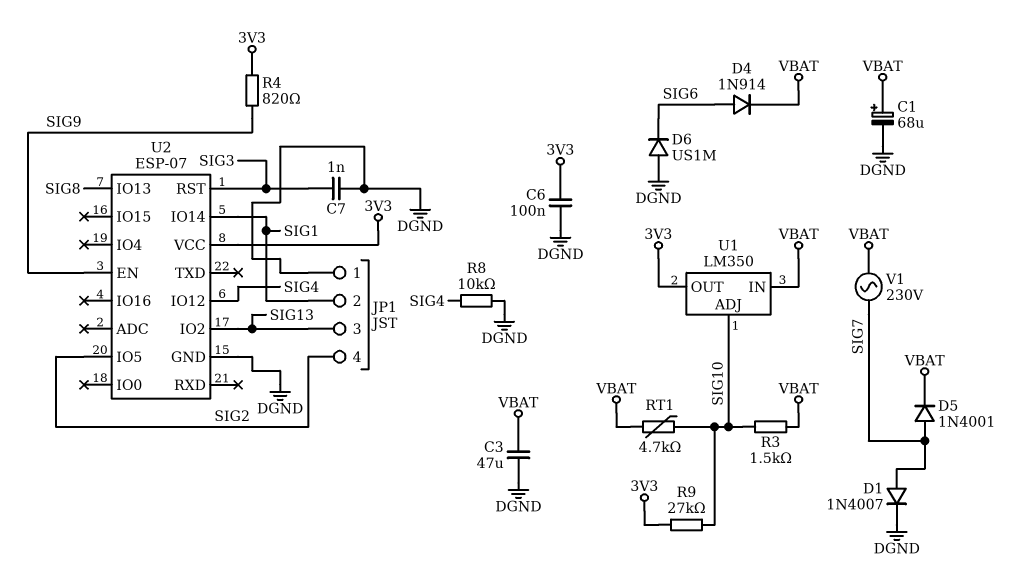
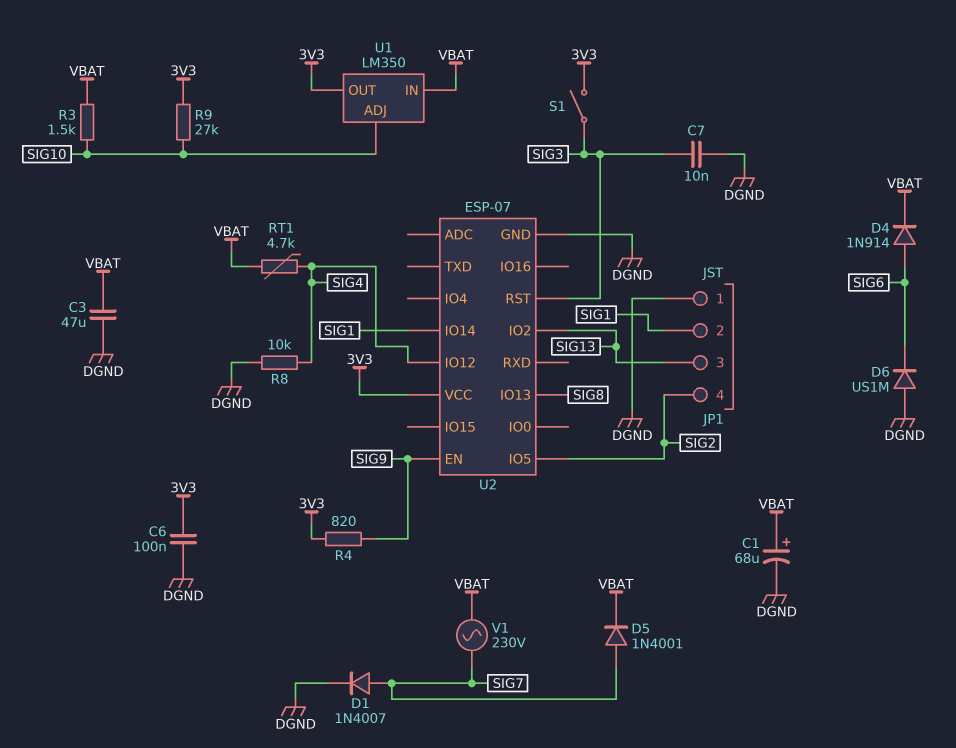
C7: 1nF (DGND, SIG3) -> 10nF (DGND, SIG3)
RT1: 4.7k (SIG10, VBAT) -> 4.7k (SIG4, VBAT)
S1: none -> switch (3V3, SIG3)

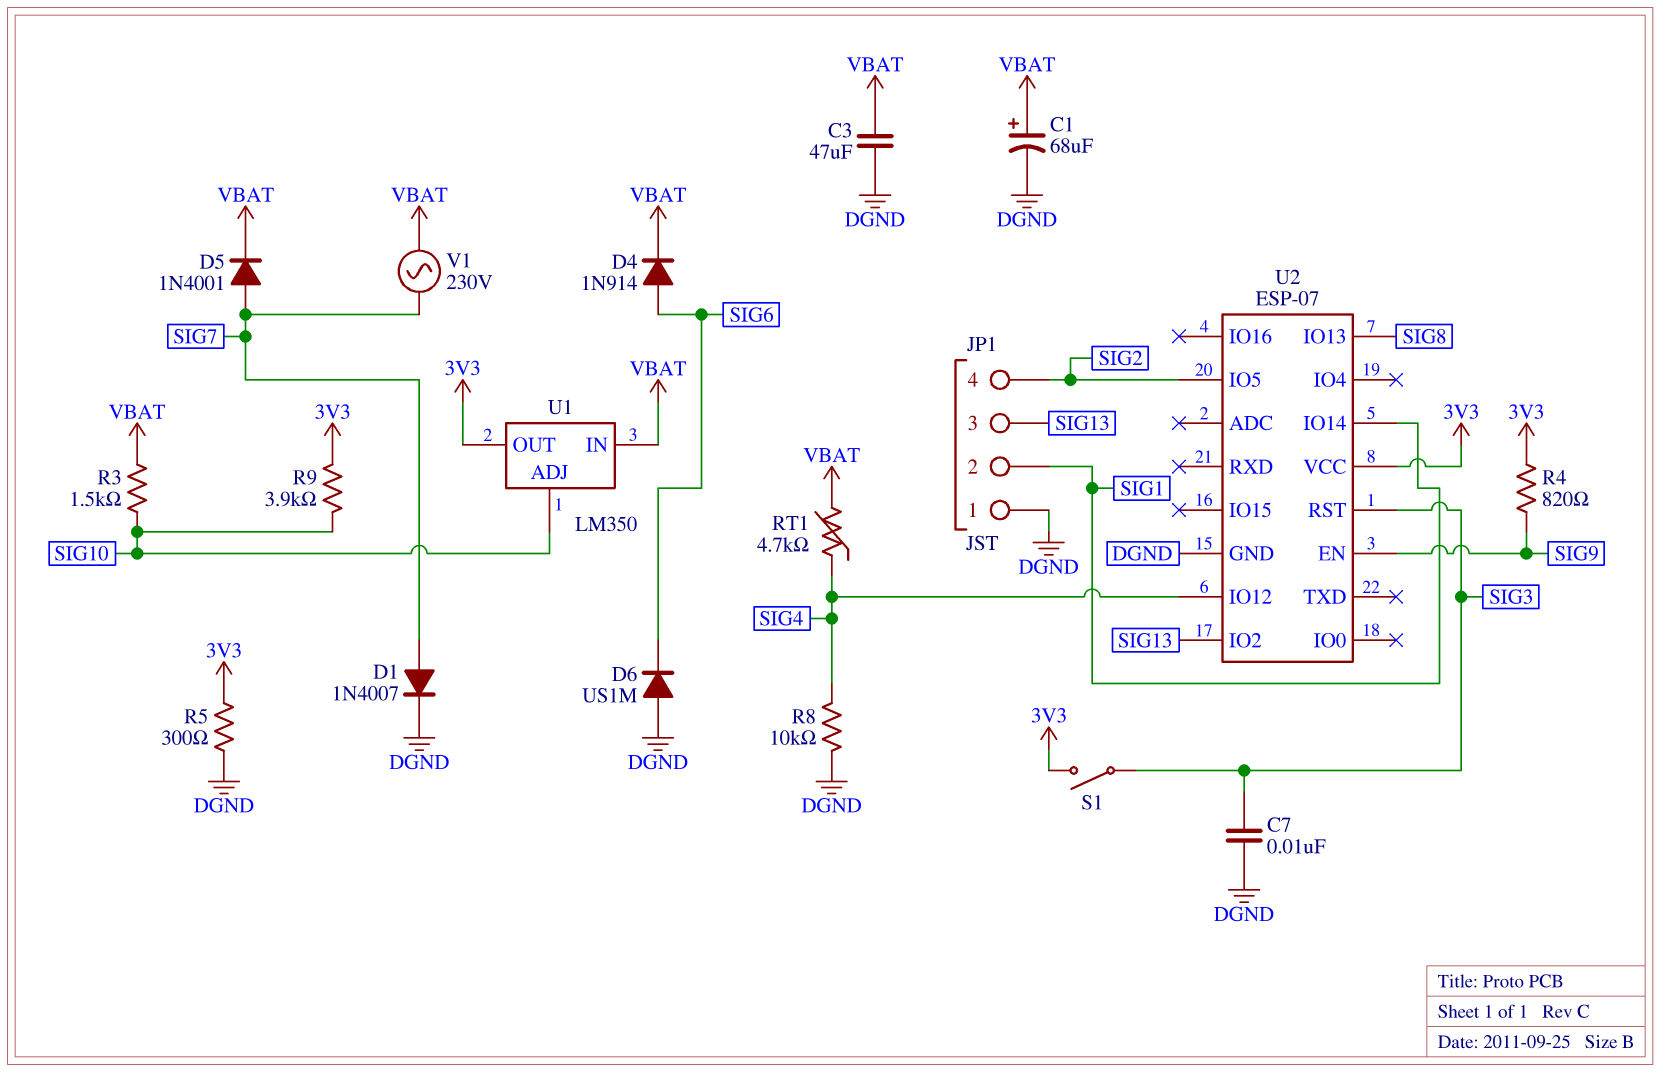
C6: 100nF (3V3, DGND) -> none
R5: none -> 300 (3V3, DGND)
R9: 27k (3V3, SIG10) -> 3.9k (3V3, SIG10)

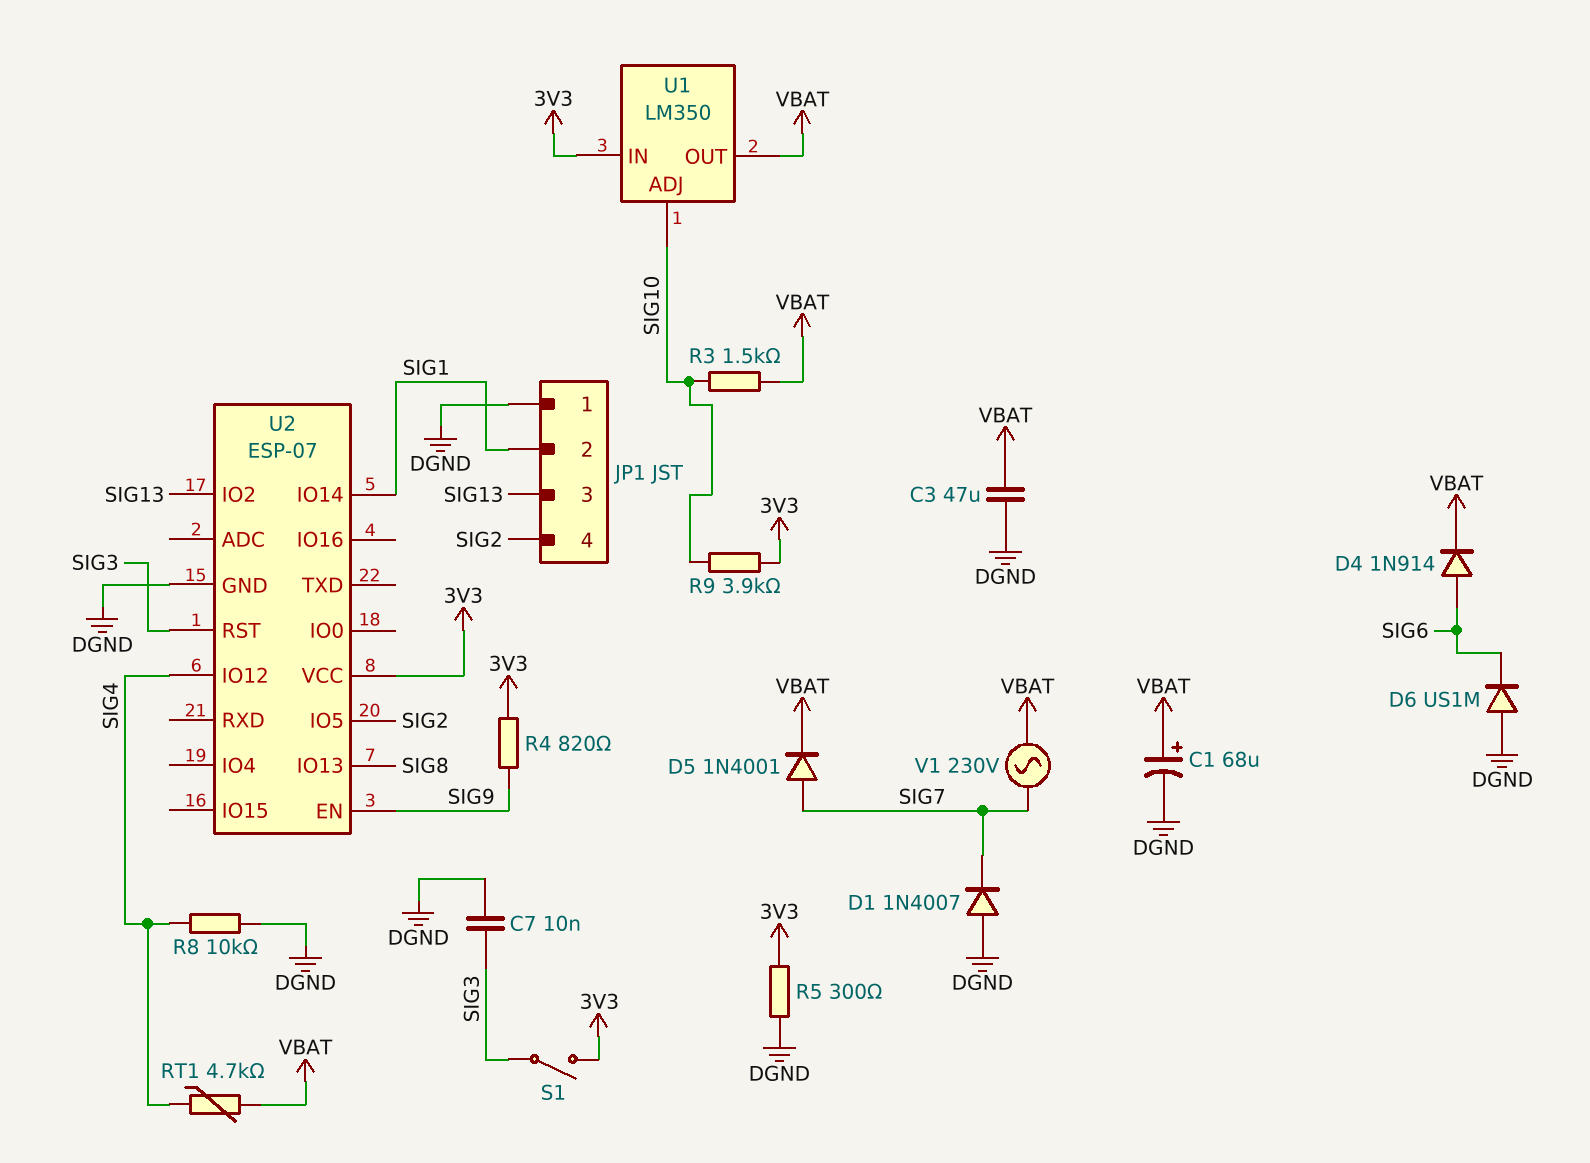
D1: diode 1N4007 (A SIG7, K DGND) -> diode 1N4007 (A DGND, K SIG7)
U1 pin IN: VBAT -> 3V3
U1 pin OUT: 3V3 -> VBAT

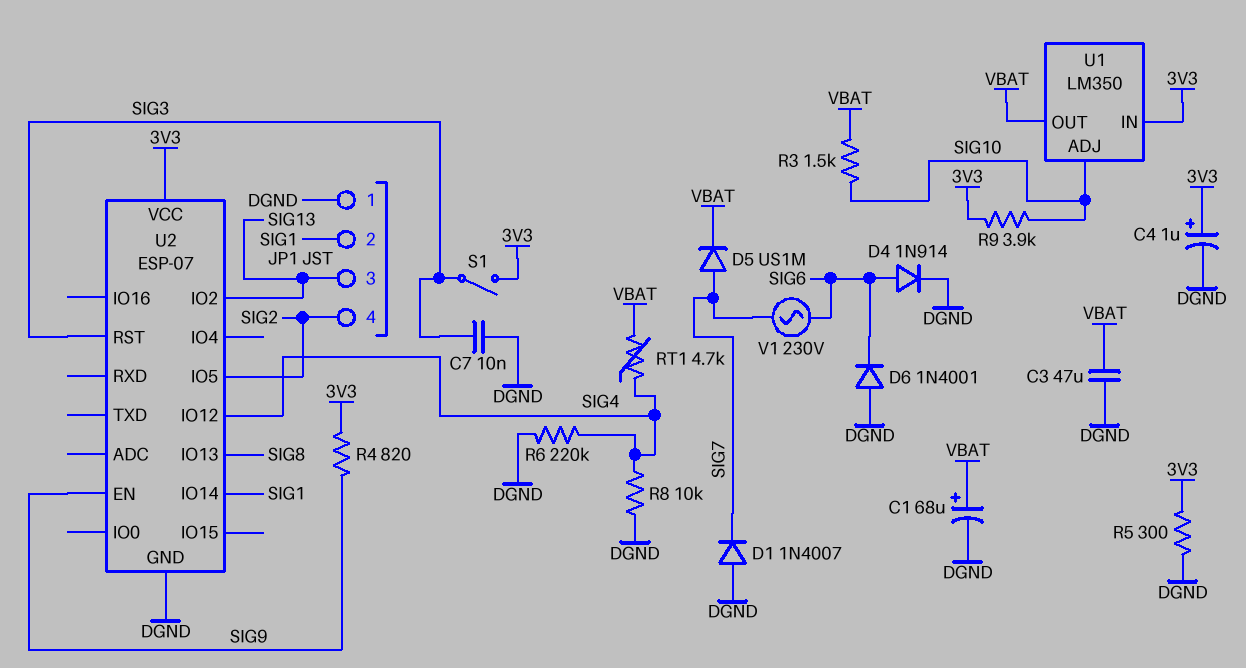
C4: none -> 1uF (plus 3V3, minus DGND)
D4: diode 1N914 (A SIG6, K VBAT) -> diode 1N914 (A SIG6, K DGND)
D5: diode 1N4001 (A SIG7, K VBAT) -> diode US1M (A SIG7, K VBAT)
D6: diode US1M (A DGND, K SIG6) -> diode 1N4001 (A DGND, K SIG6)
R6: none -> 220k (DGND, SIG4)
V1: AC 230V (SIG7, VBAT) -> AC 230V (SIG6, SIG7)

